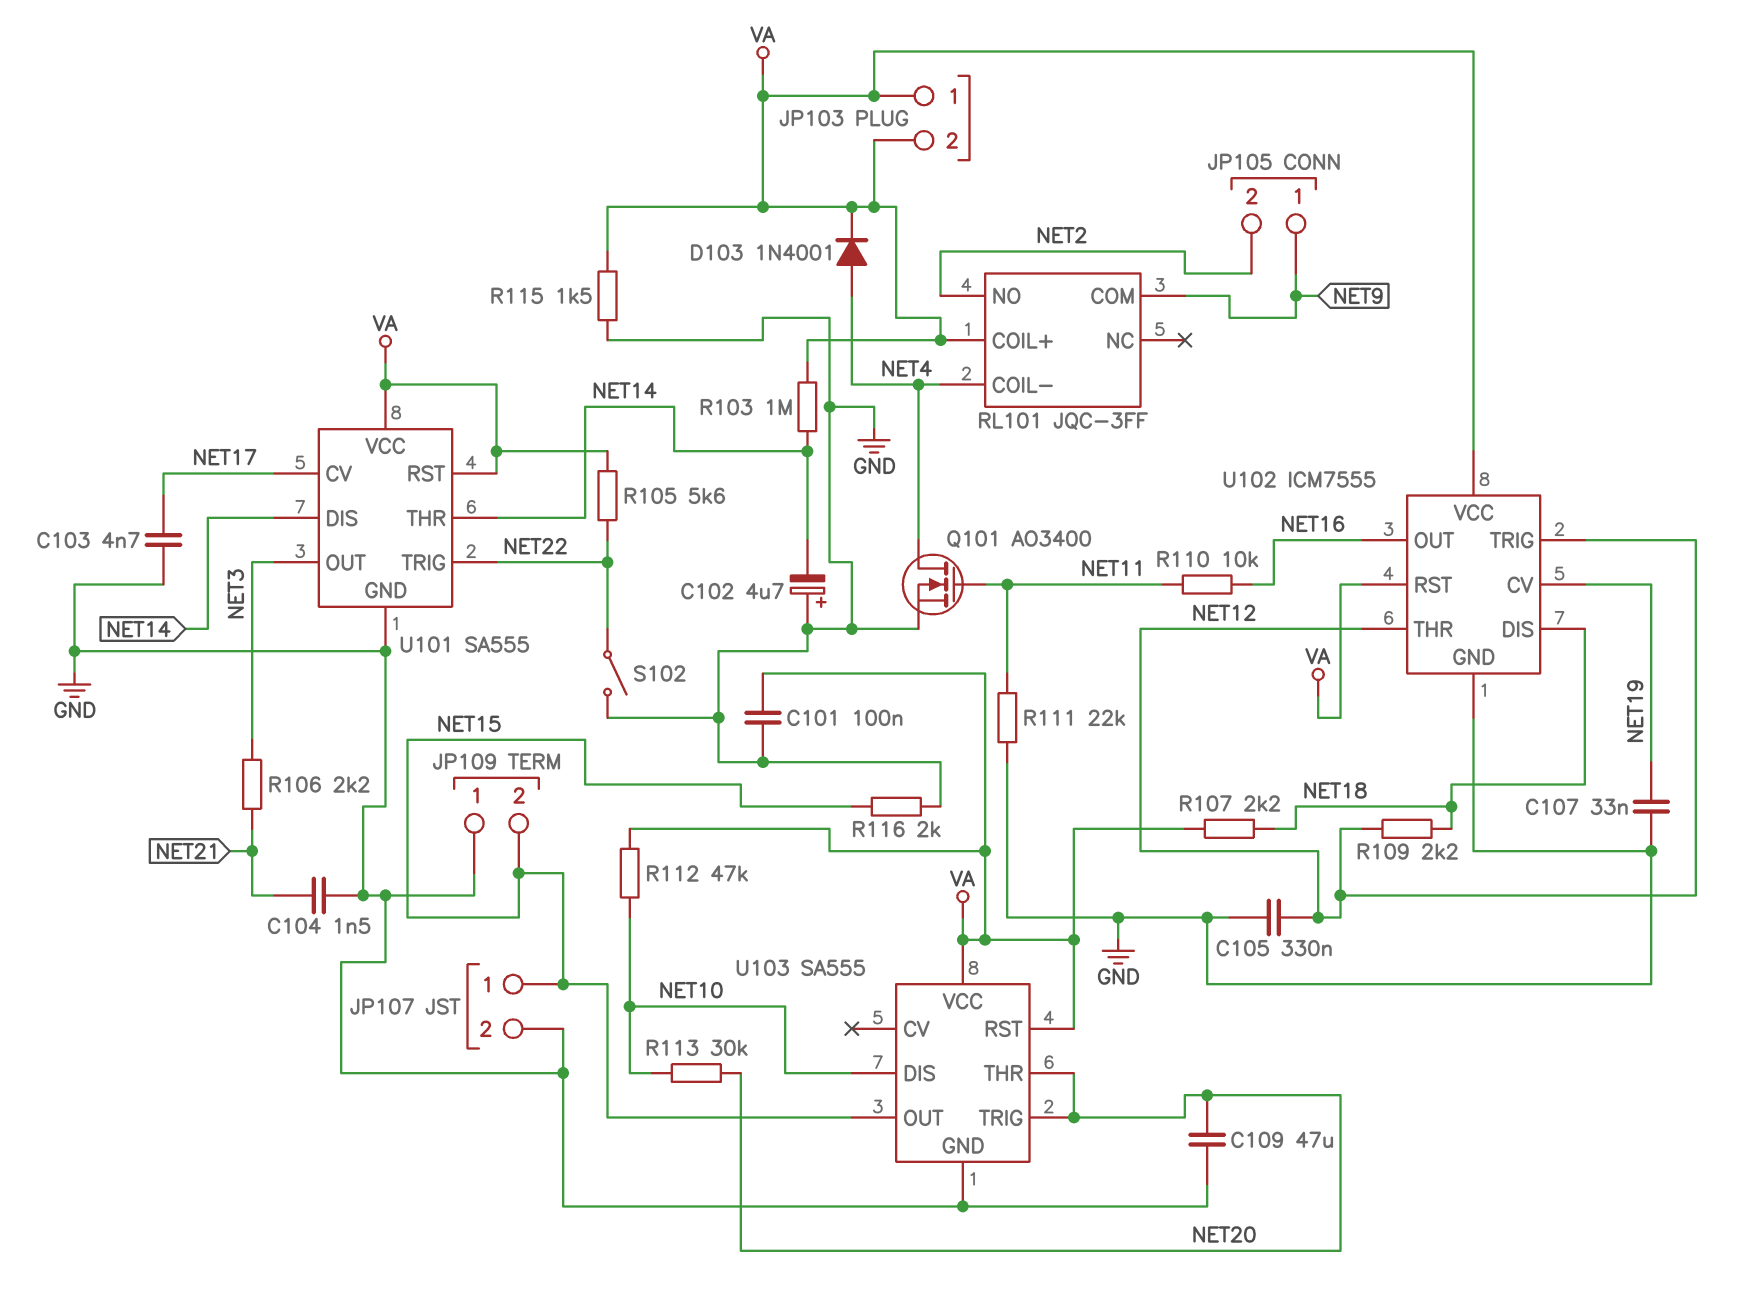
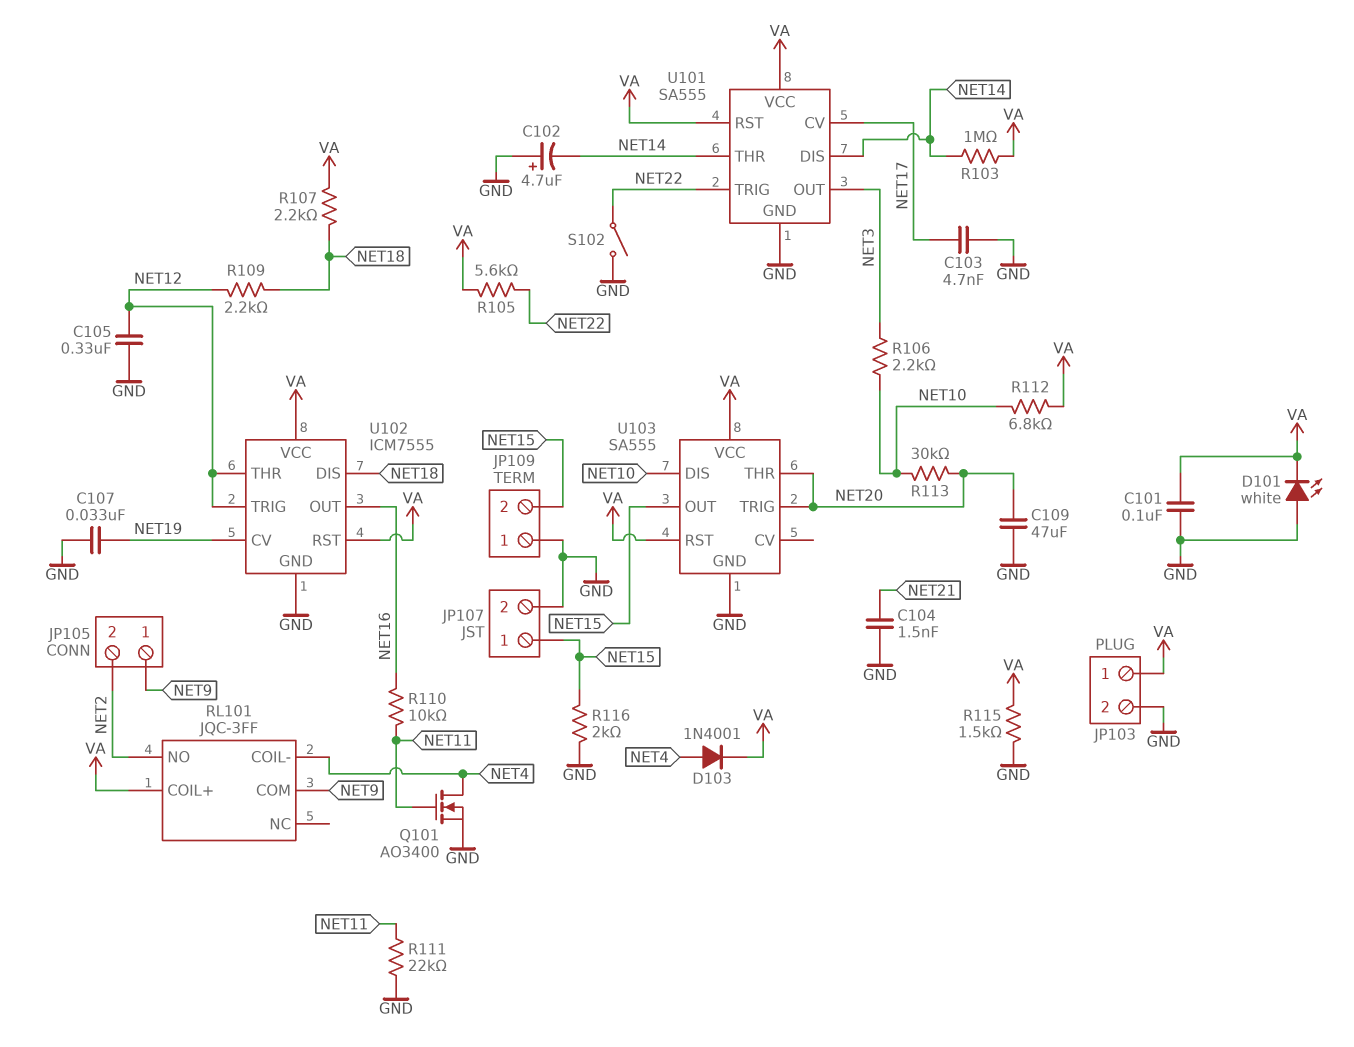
D101: none -> LED white (A GND, K VA)
JP103 pin 2: VA -> GND
R106: 2.2k (NET3, NET21) -> 2.2k (NET3, NET10)
R112: 47k (NET10, VA) -> 6.8k (NET10, VA)

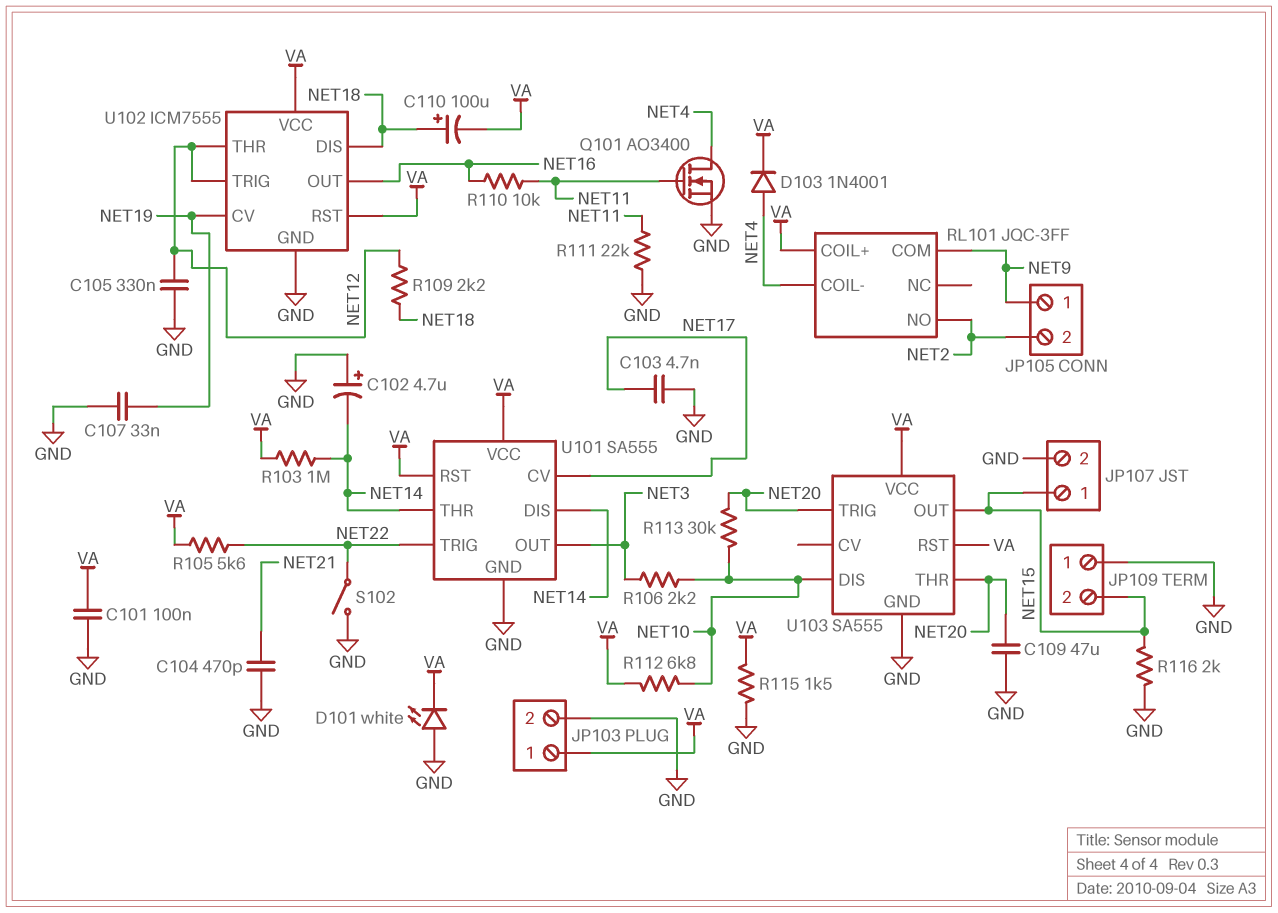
C104: 1.5nF (GND, NET21) -> 470pF (GND, NET21)
C110: none -> 100uF (plus NET18, minus VA)
R107: 2.2k (NET18, VA) -> none

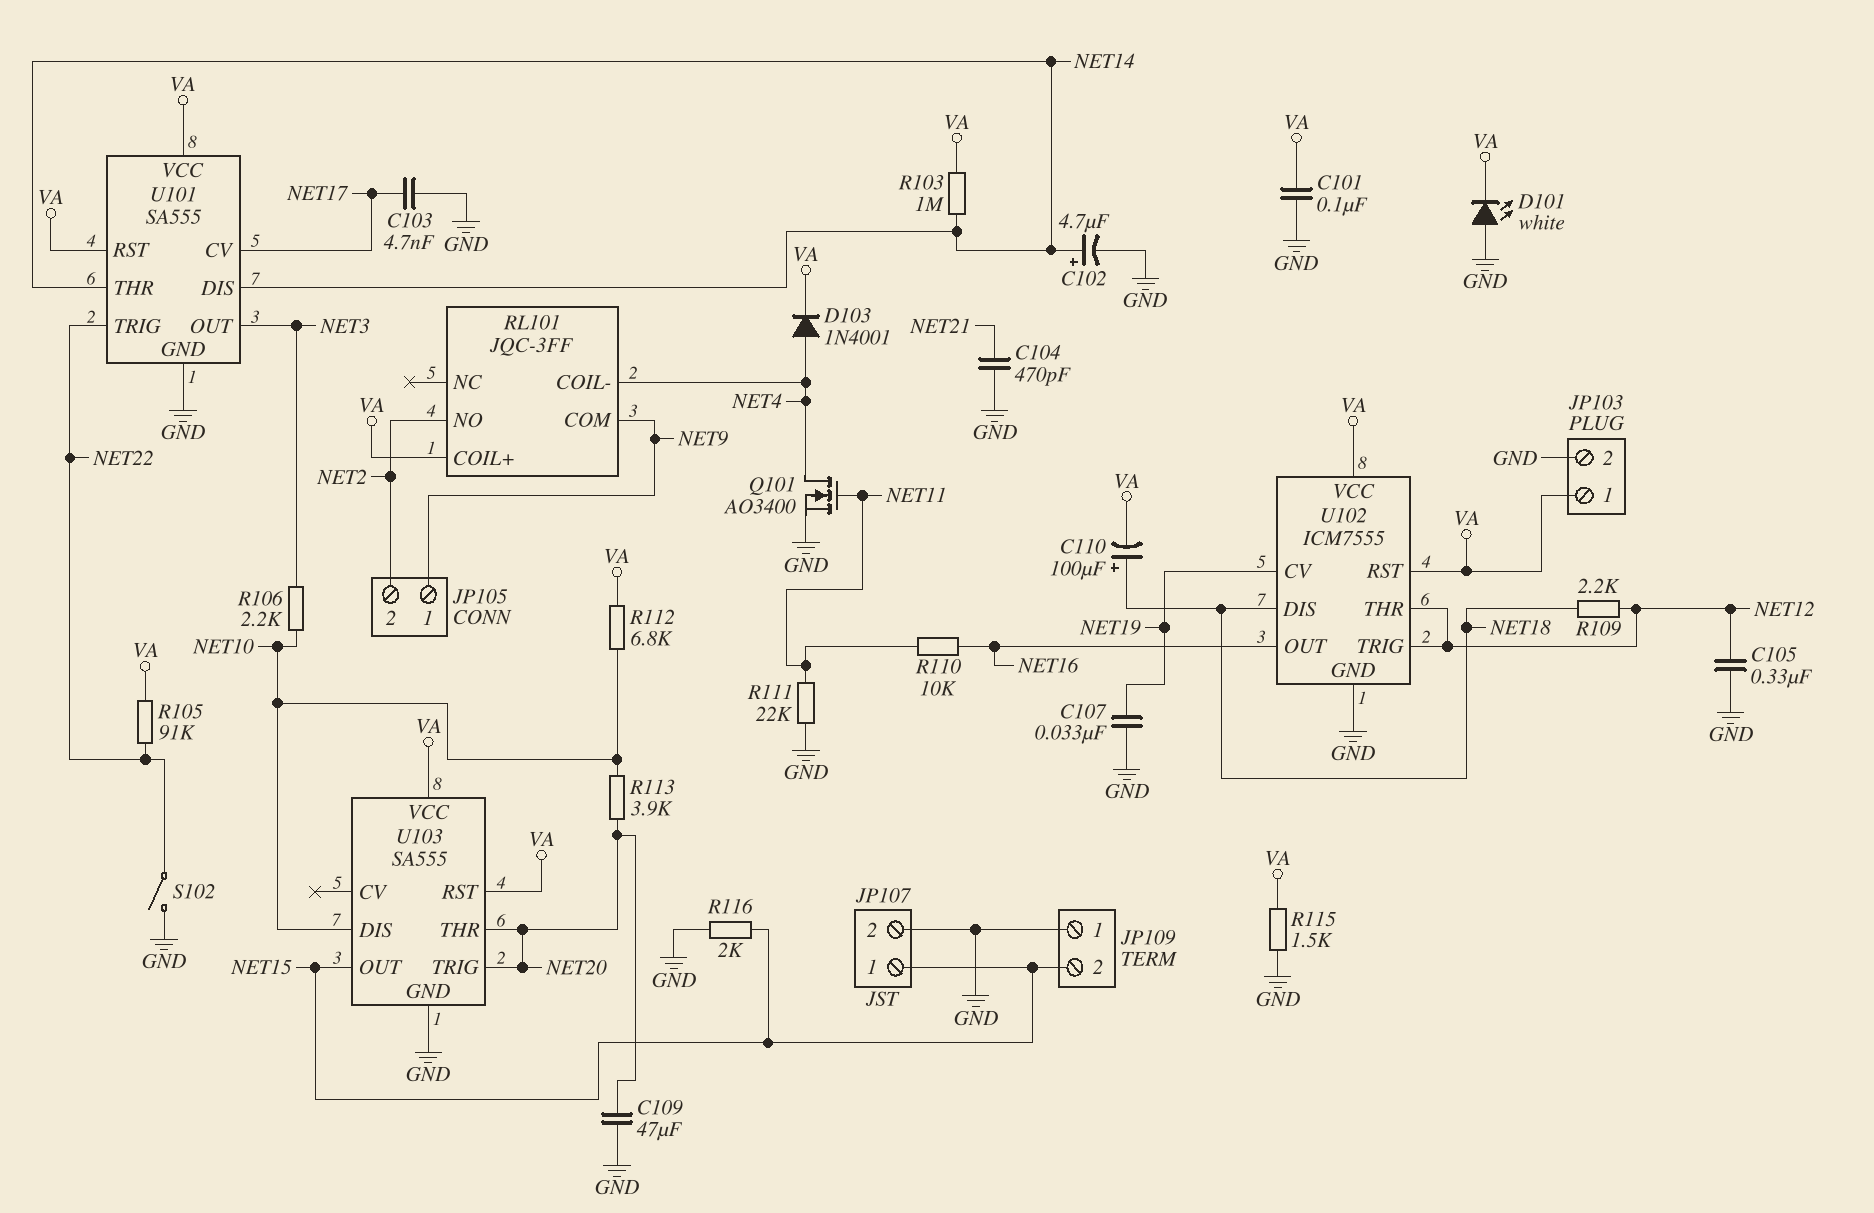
C102: 4.7uF (plus GND, minus NET14) -> 4.7uF (plus NET14, minus GND)
R105: 5.6k (NET22, VA) -> 91k (NET22, VA)
R113: 30k (NET10, NET20) -> 3.9k (NET10, NET20)

